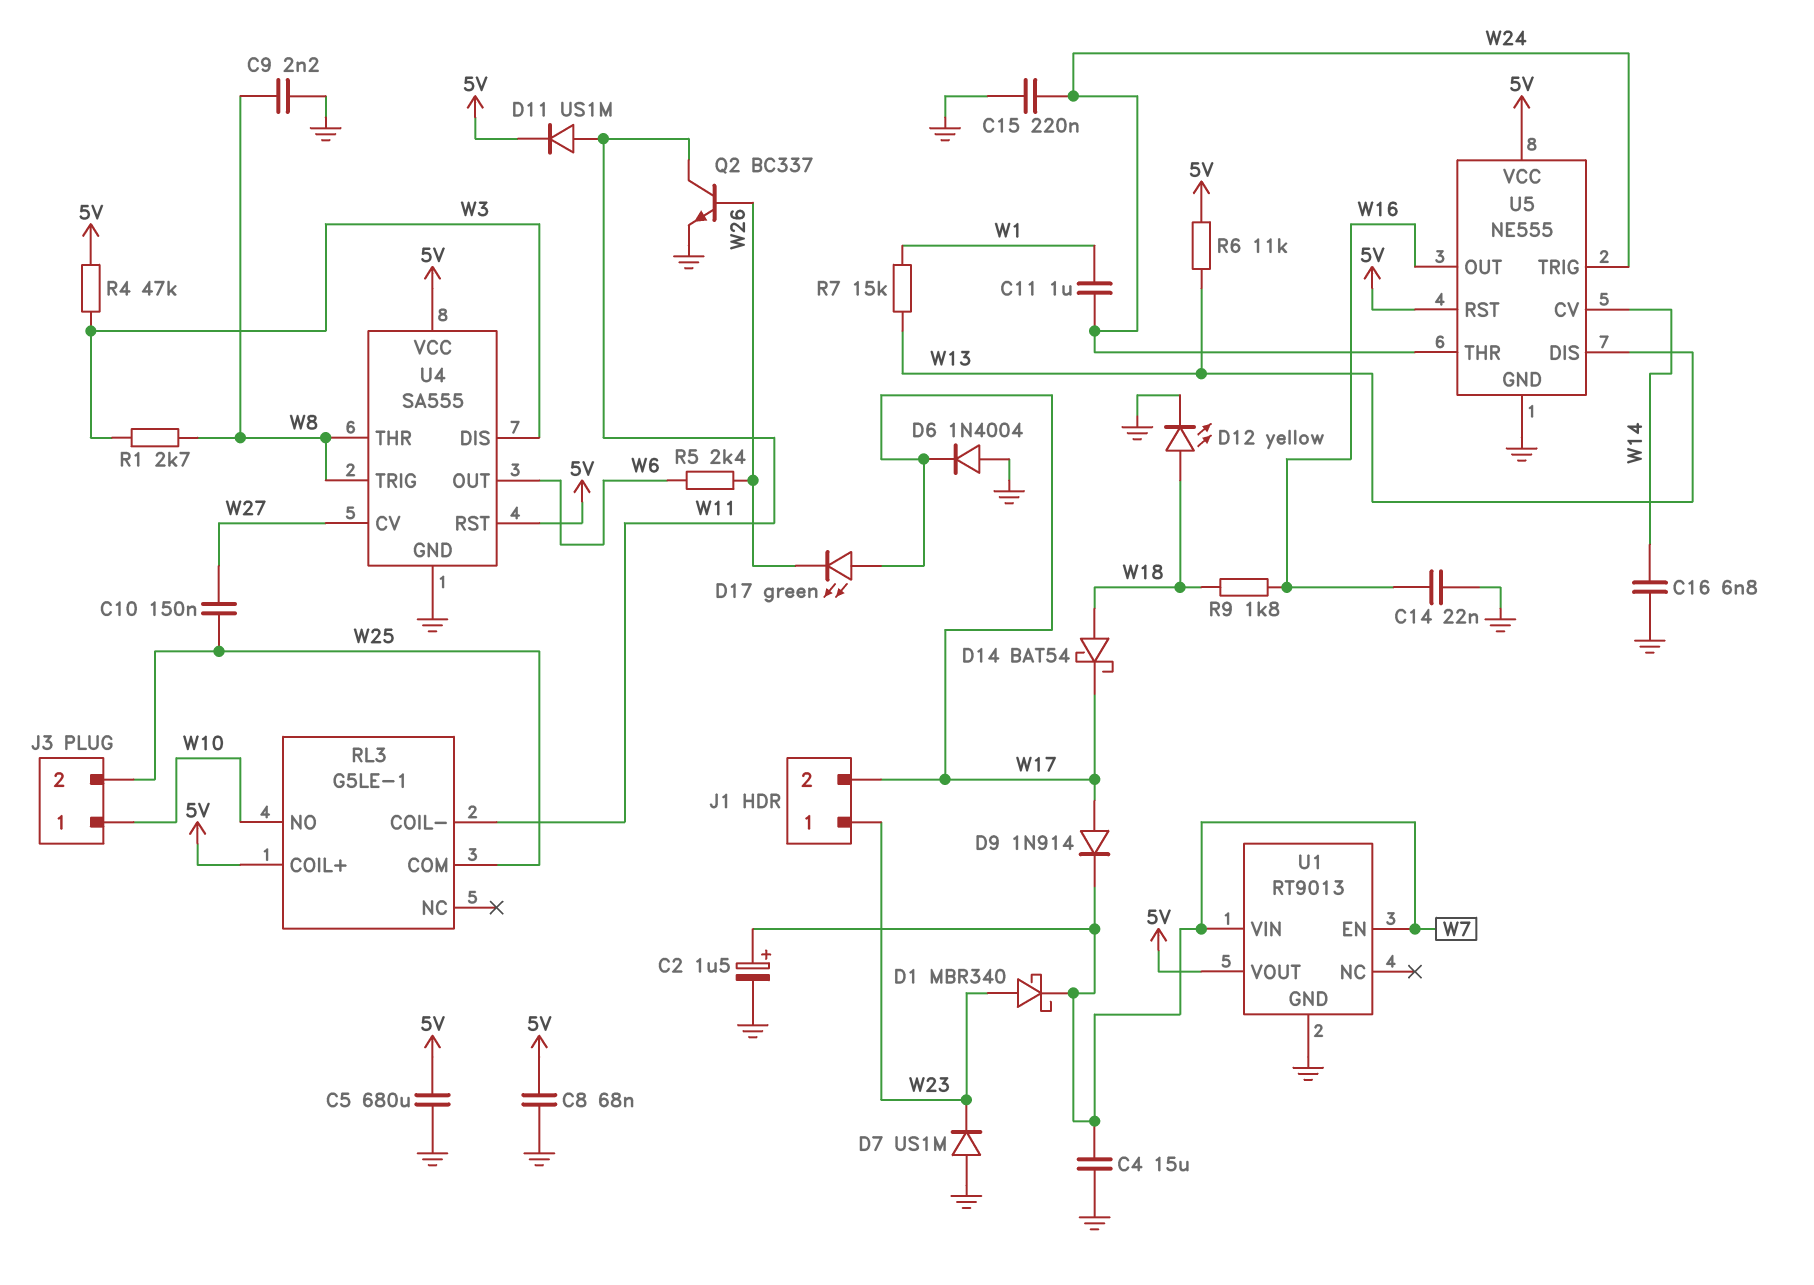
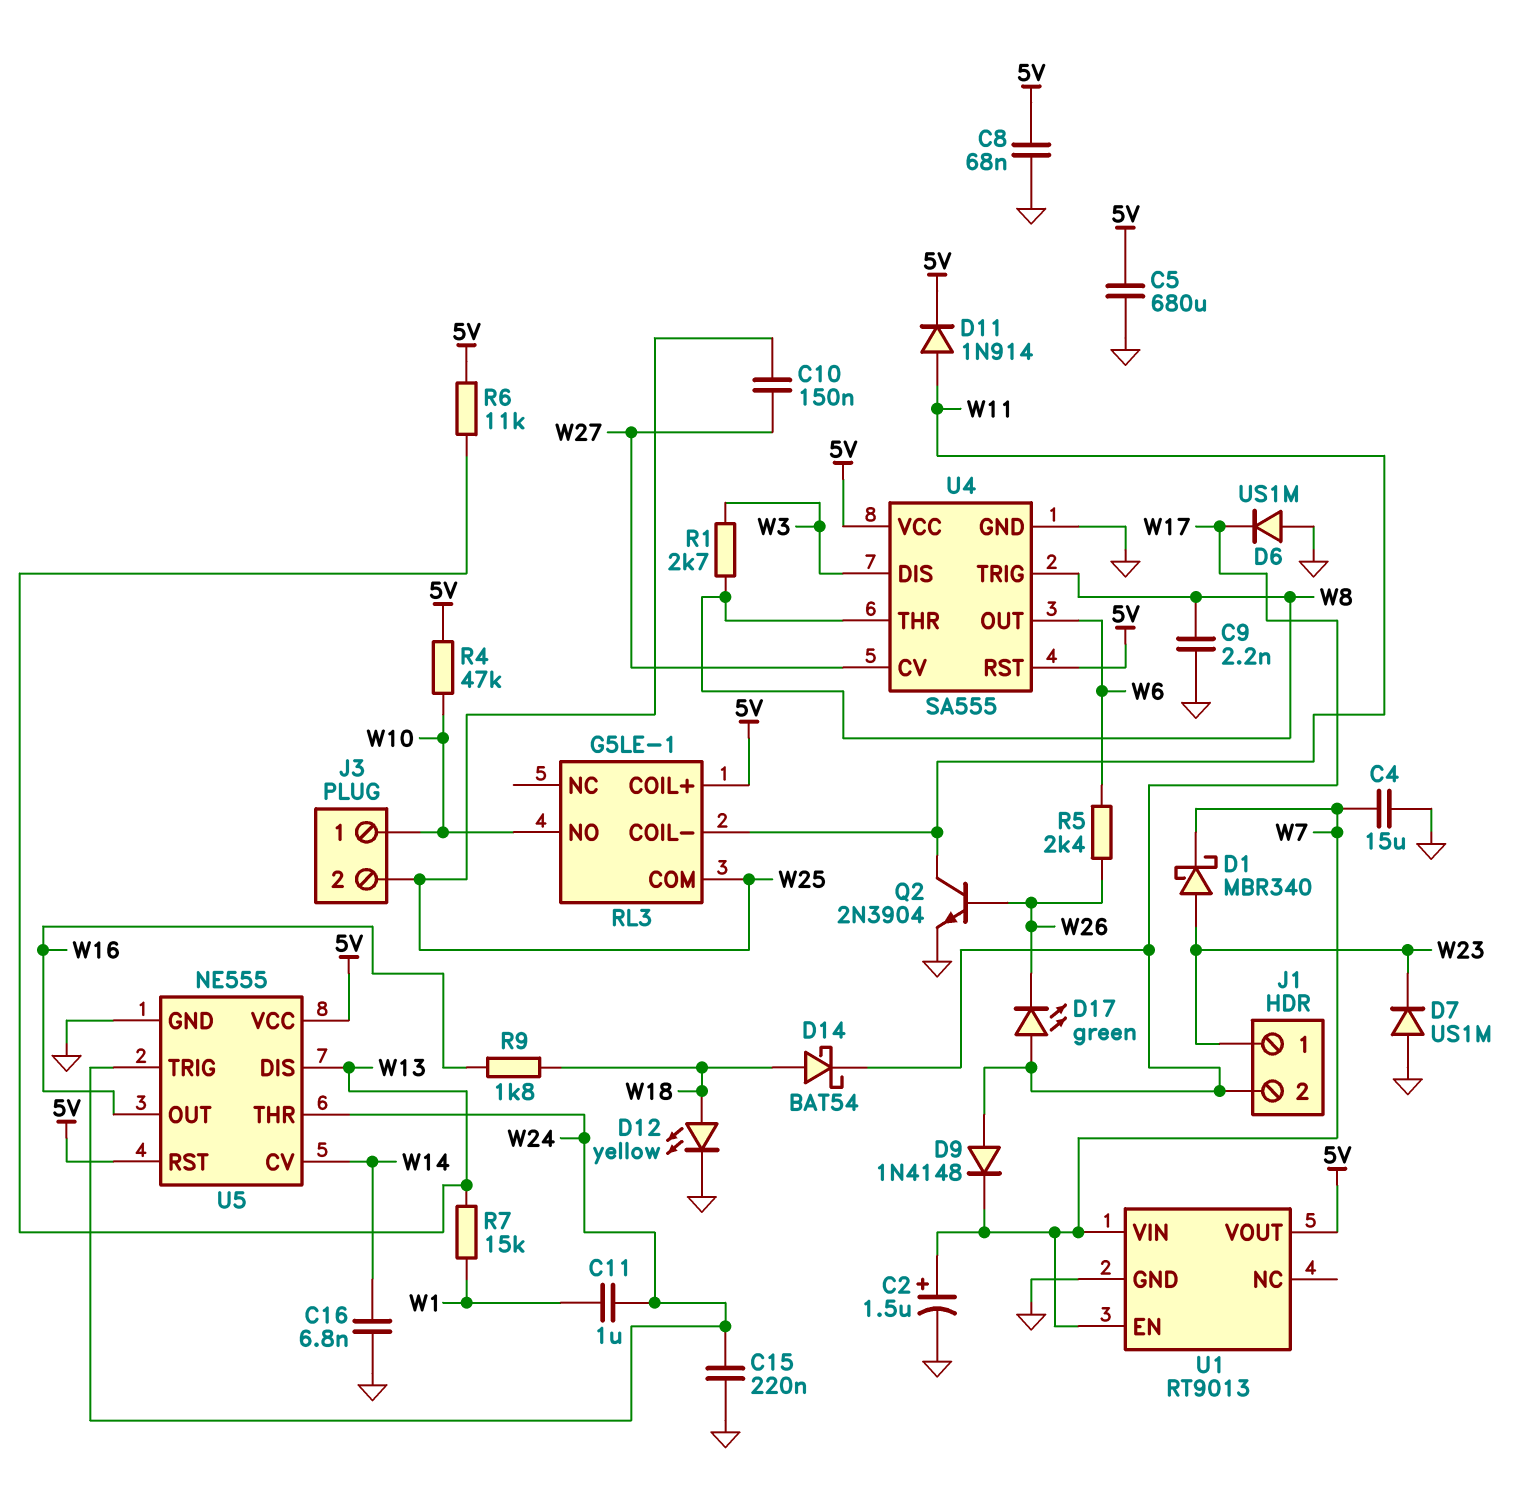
C14: 22nF (GND, W16) -> none
D6: diode 1N4004 (A GND, K W17) -> diode US1M (A GND, K W17)
D9: diode 1N914 (A W17, K W7) -> diode 1N4148 (A W17, K W7)
D11: diode US1M (A W11, K 5V) -> diode 1N914 (A W11, K 5V)
Q2: NPN BC337 (B W26, C W11, E GND) -> NPN 2N3904 (B W26, C W11, E GND)
R4: 47k (5V, W3) -> 47k (5V, W10)

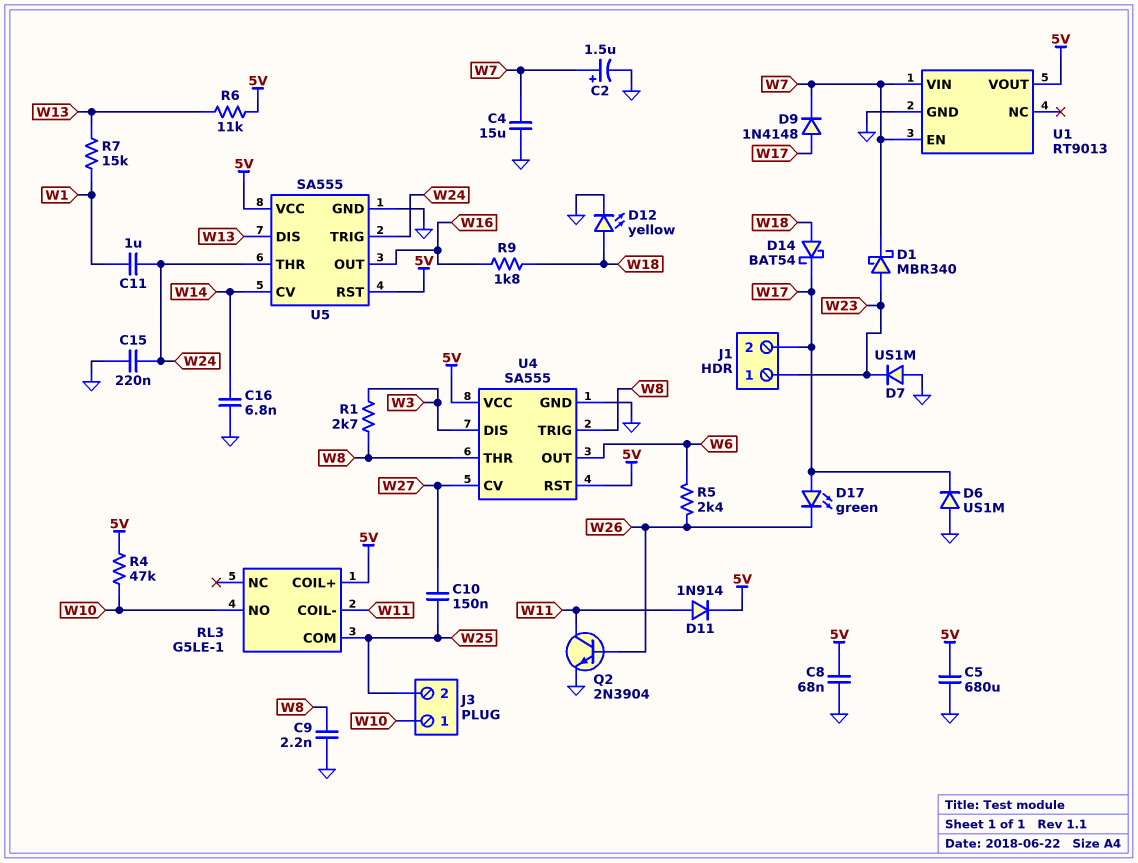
U5: NE555 -> SA555

